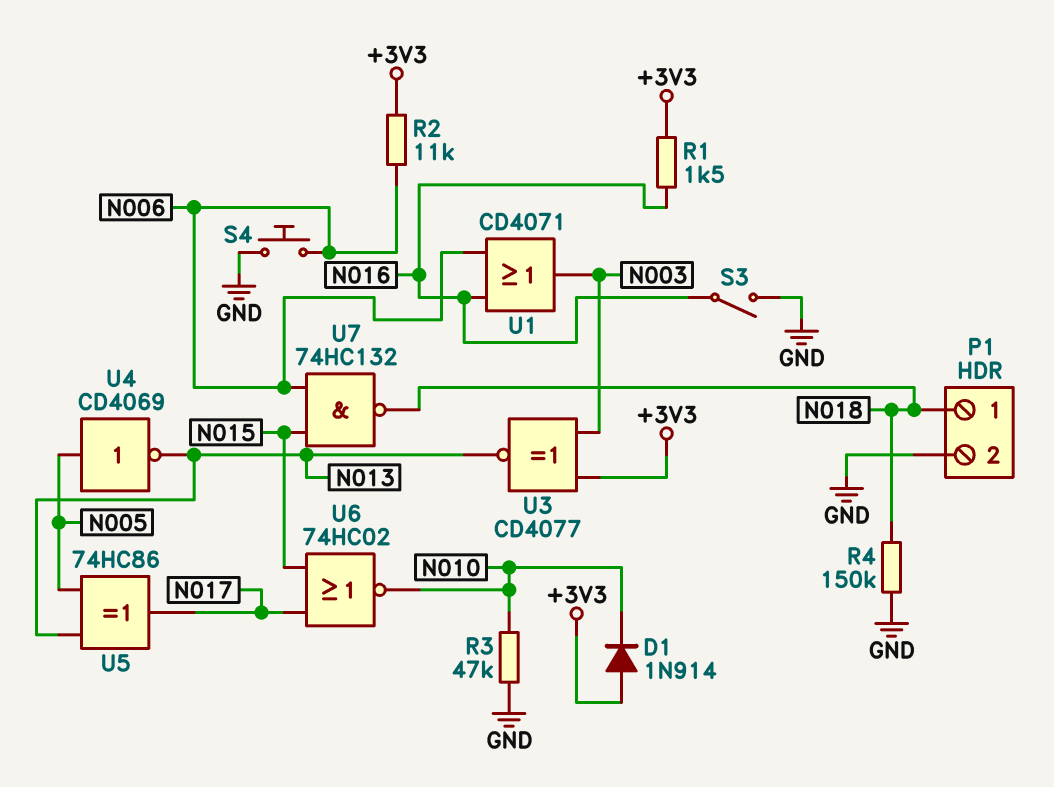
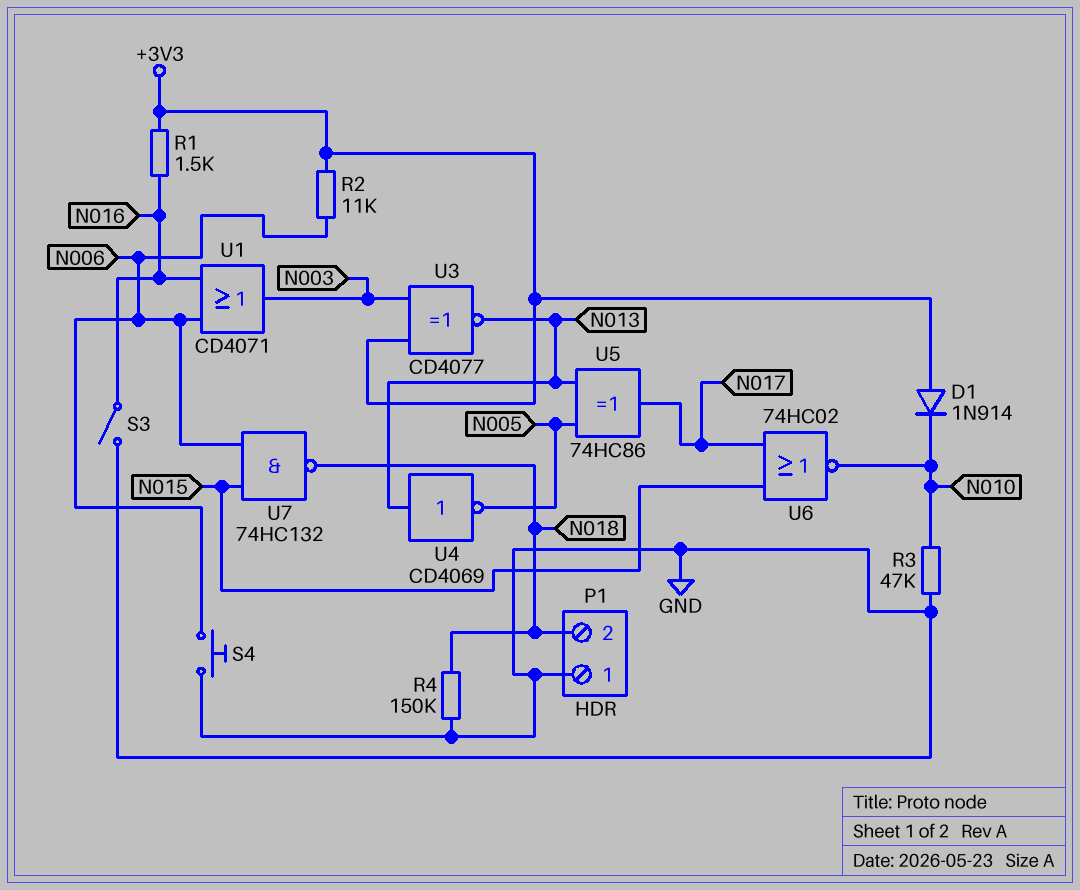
P1 pin 1: N018 -> GND
P1 pin 2: GND -> N018
U4: NOT CD4069 (in N005, out N013) -> NOT CD4069 (in N013, out N005)

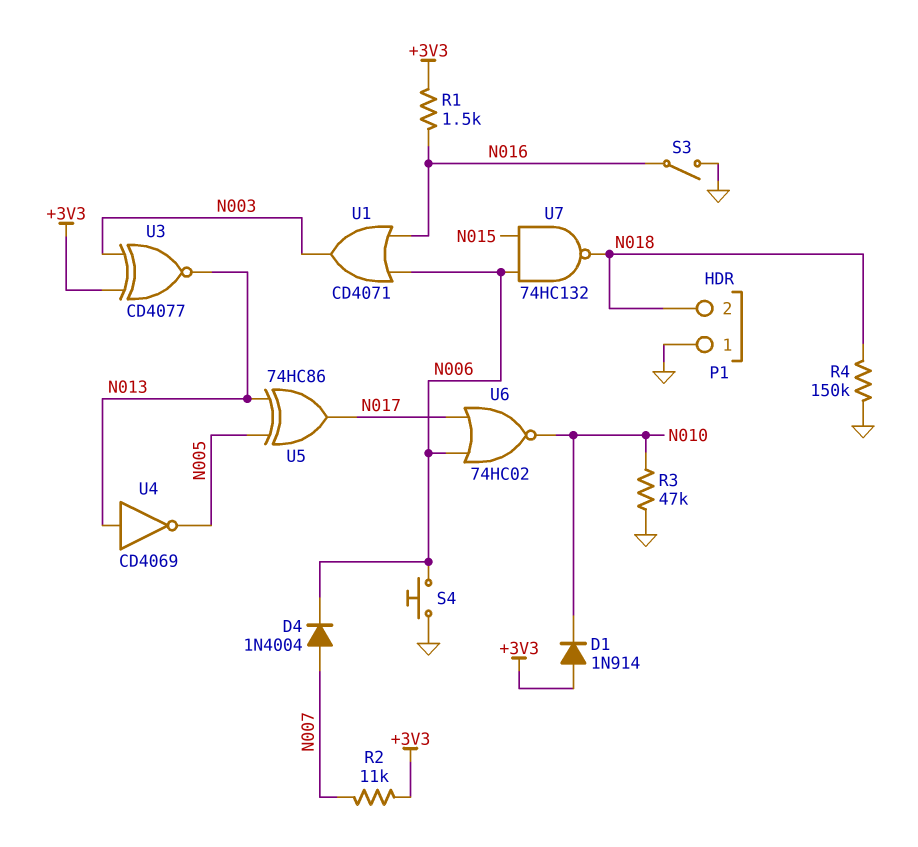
D4: none -> diode 1N4004 (A N007, K N006)
R2: 11k (+3V3, N006) -> 11k (+3V3, N007)
U6: NOR 74HC02 (in N015, in N017, out N010) -> NOR 74HC02 (in N006, in N017, out N010)

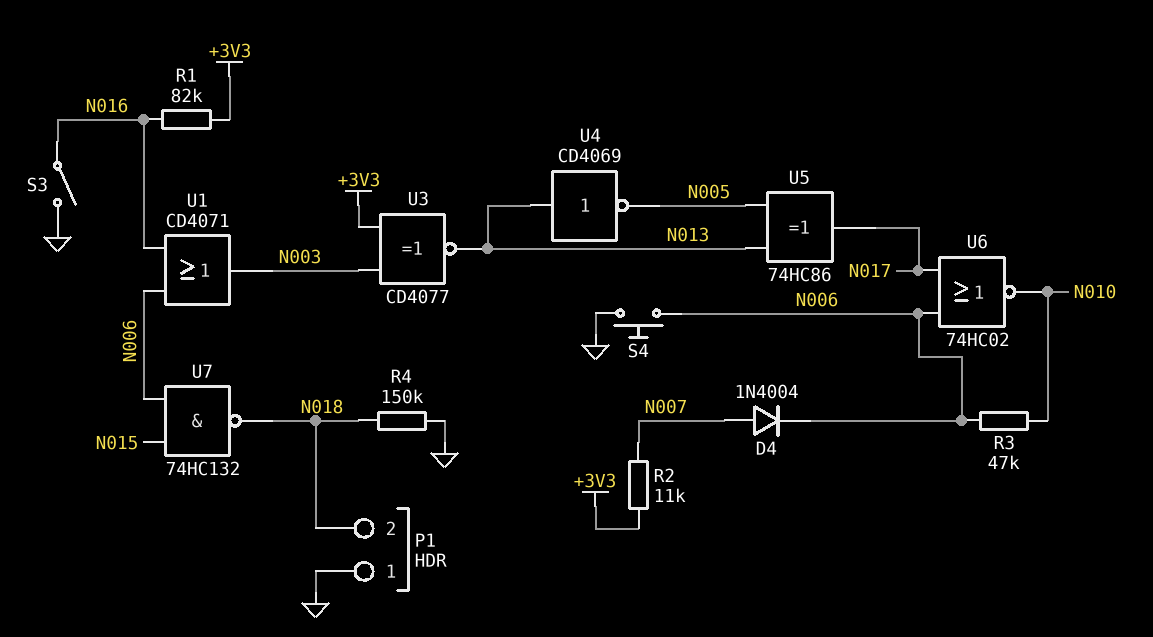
D1: diode 1N914 (A +3V3, K N010) -> none
R1: 1.5k (+3V3, N016) -> 82k (+3V3, N016)
R3: 47k (GND, N010) -> 47k (N006, N010)

